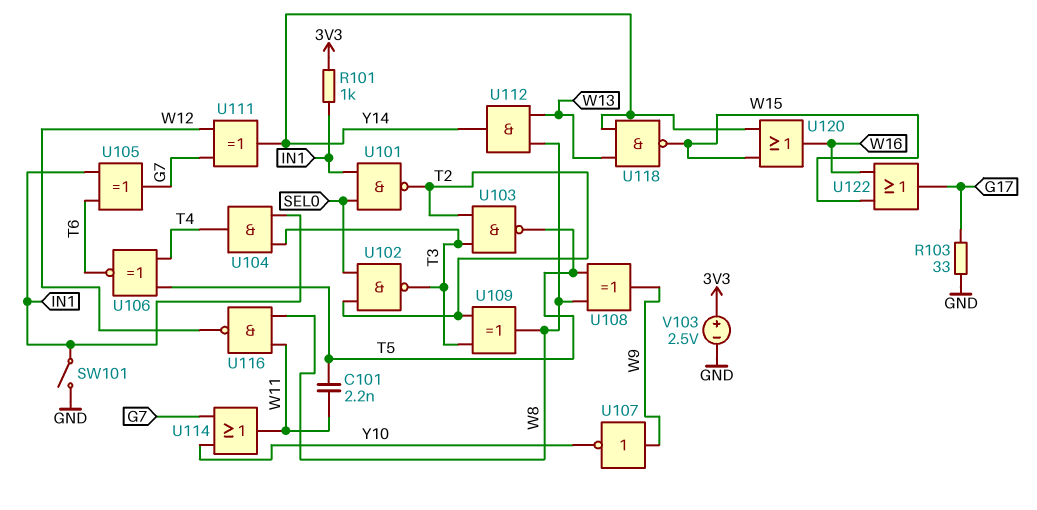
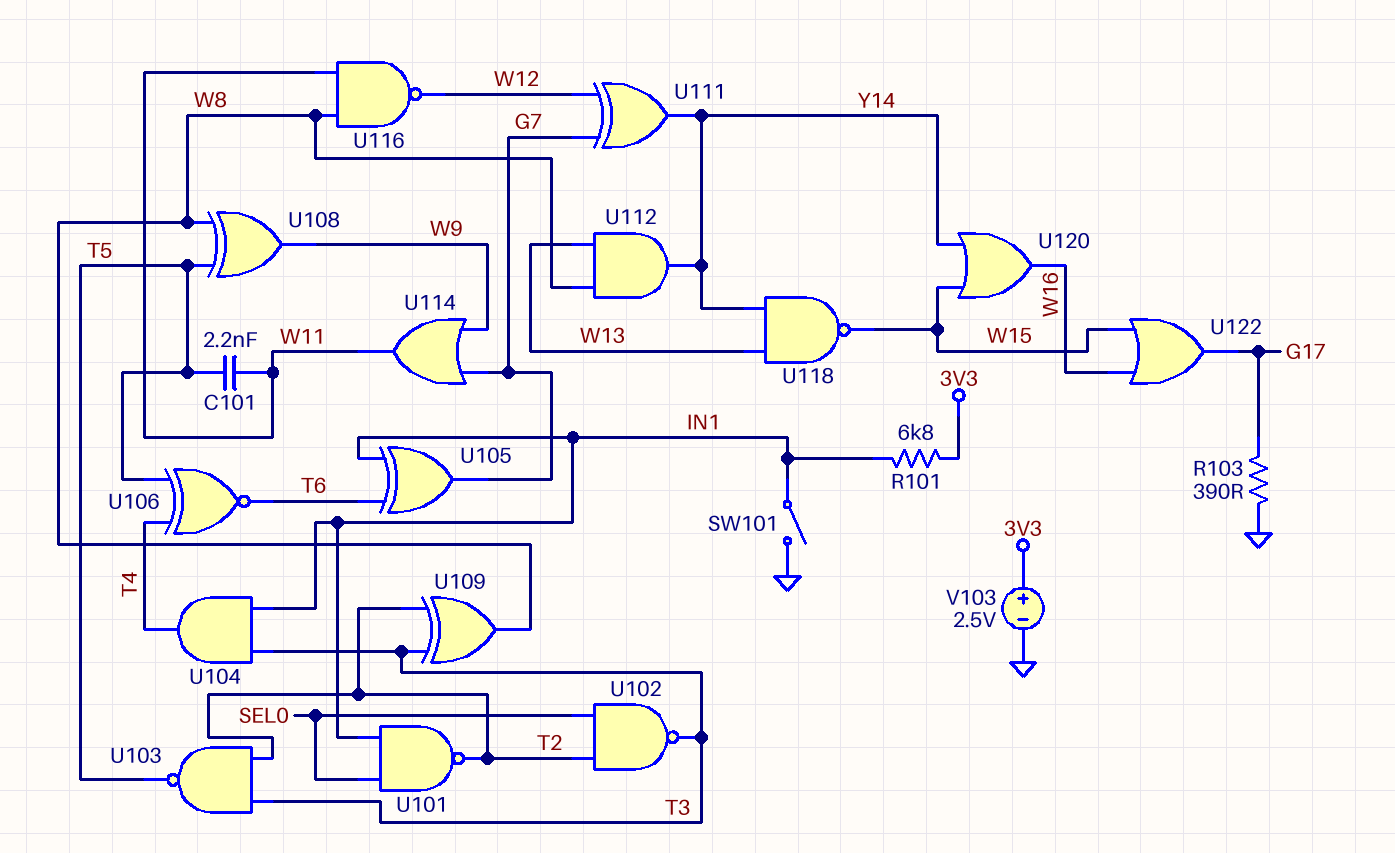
R101: 1k (3V3, IN1) -> 6.8k (3V3, IN1)
R103: 33 (G17, GND) -> 390 (G17, GND)
U107: NOT (in W9, out Y10) -> none
U114: OR (in G7, in Y10, out W11) -> OR (in G7, in W9, out W11)

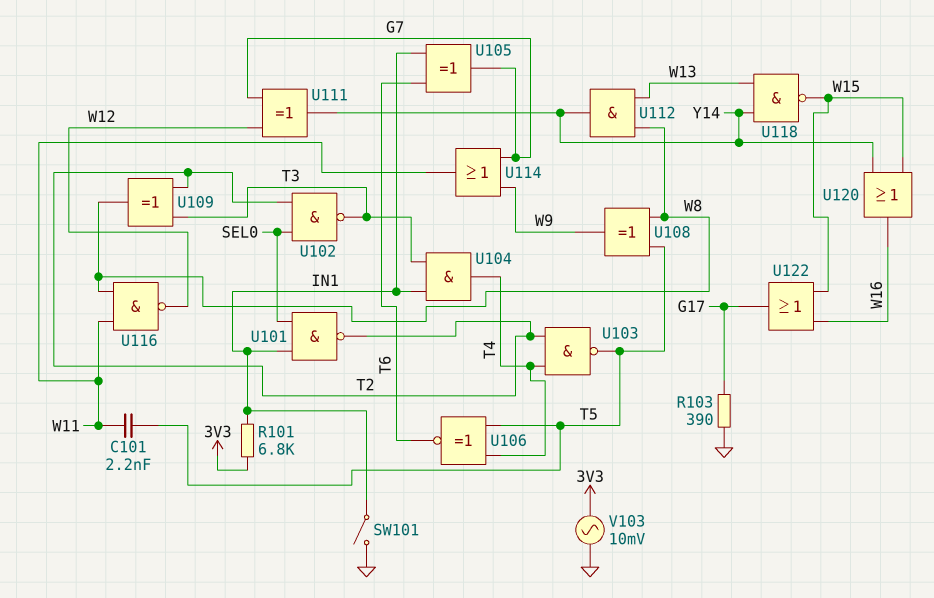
U103: NAND (in T2, in T3, out T5) -> NAND (in T2, in T4, out T5)
V103: 2.5V (plus 3V3, minus GND) -> AC 10mV (3V3, GND)

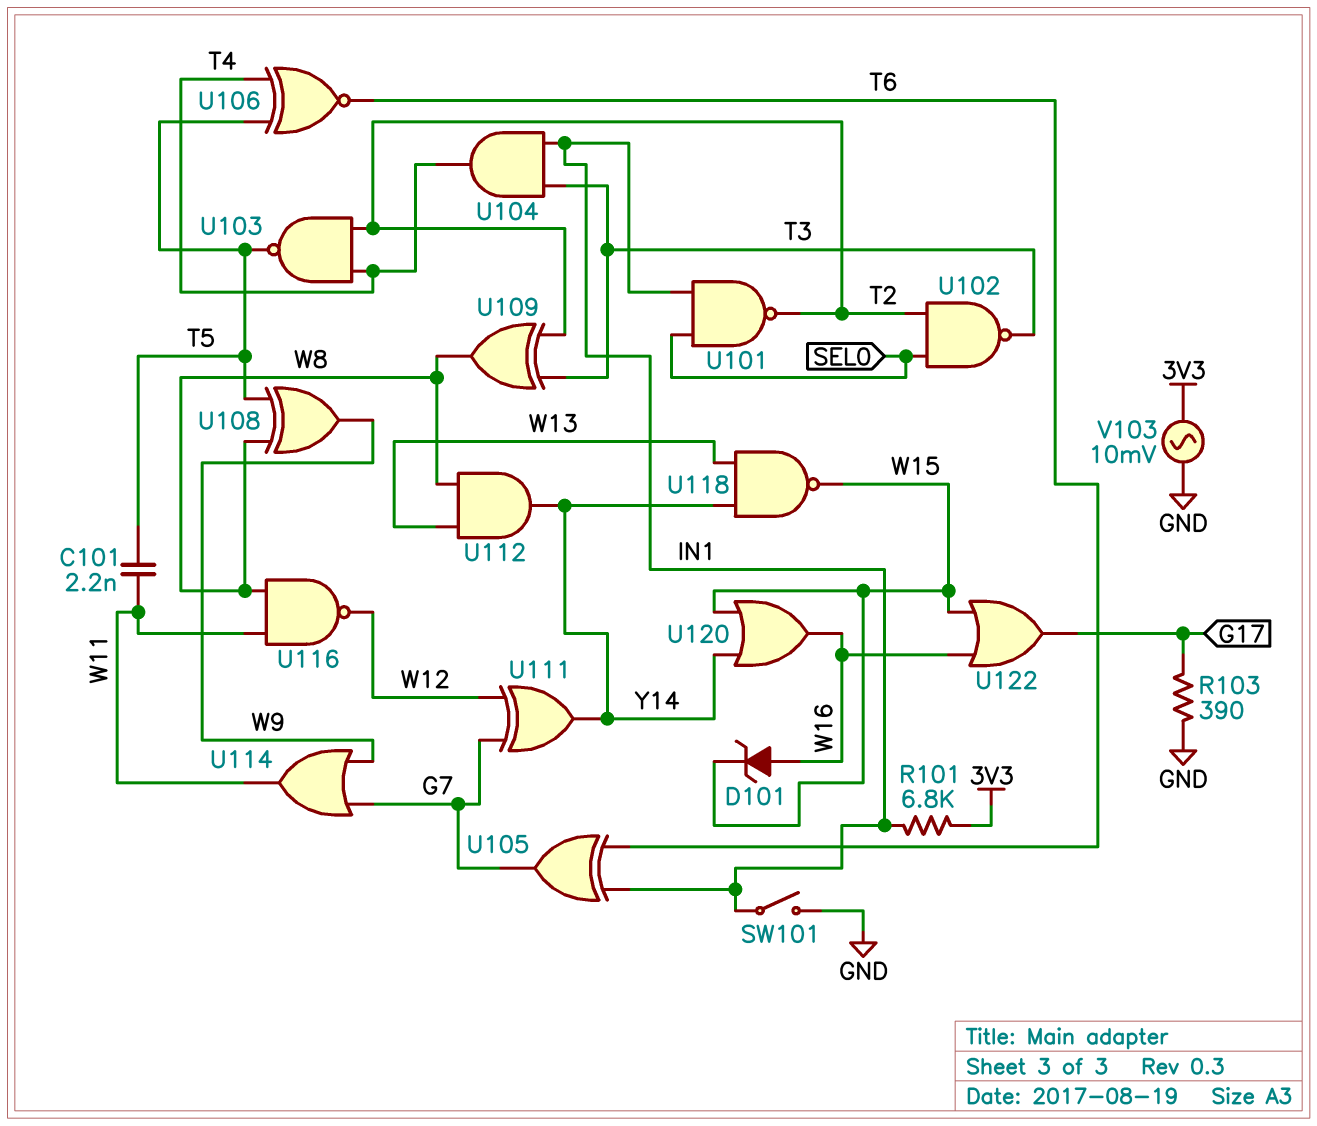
D101: none -> zener (A W16, K W15)

